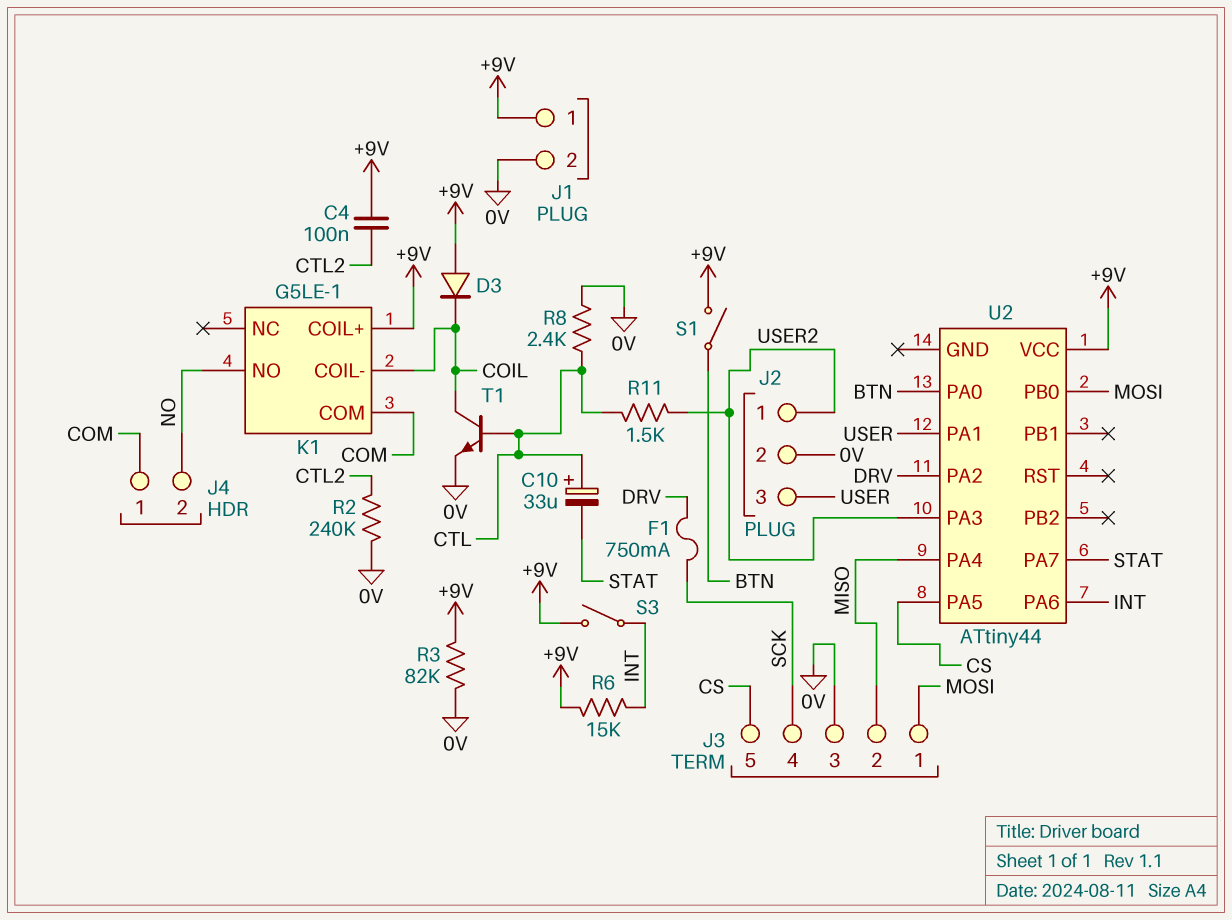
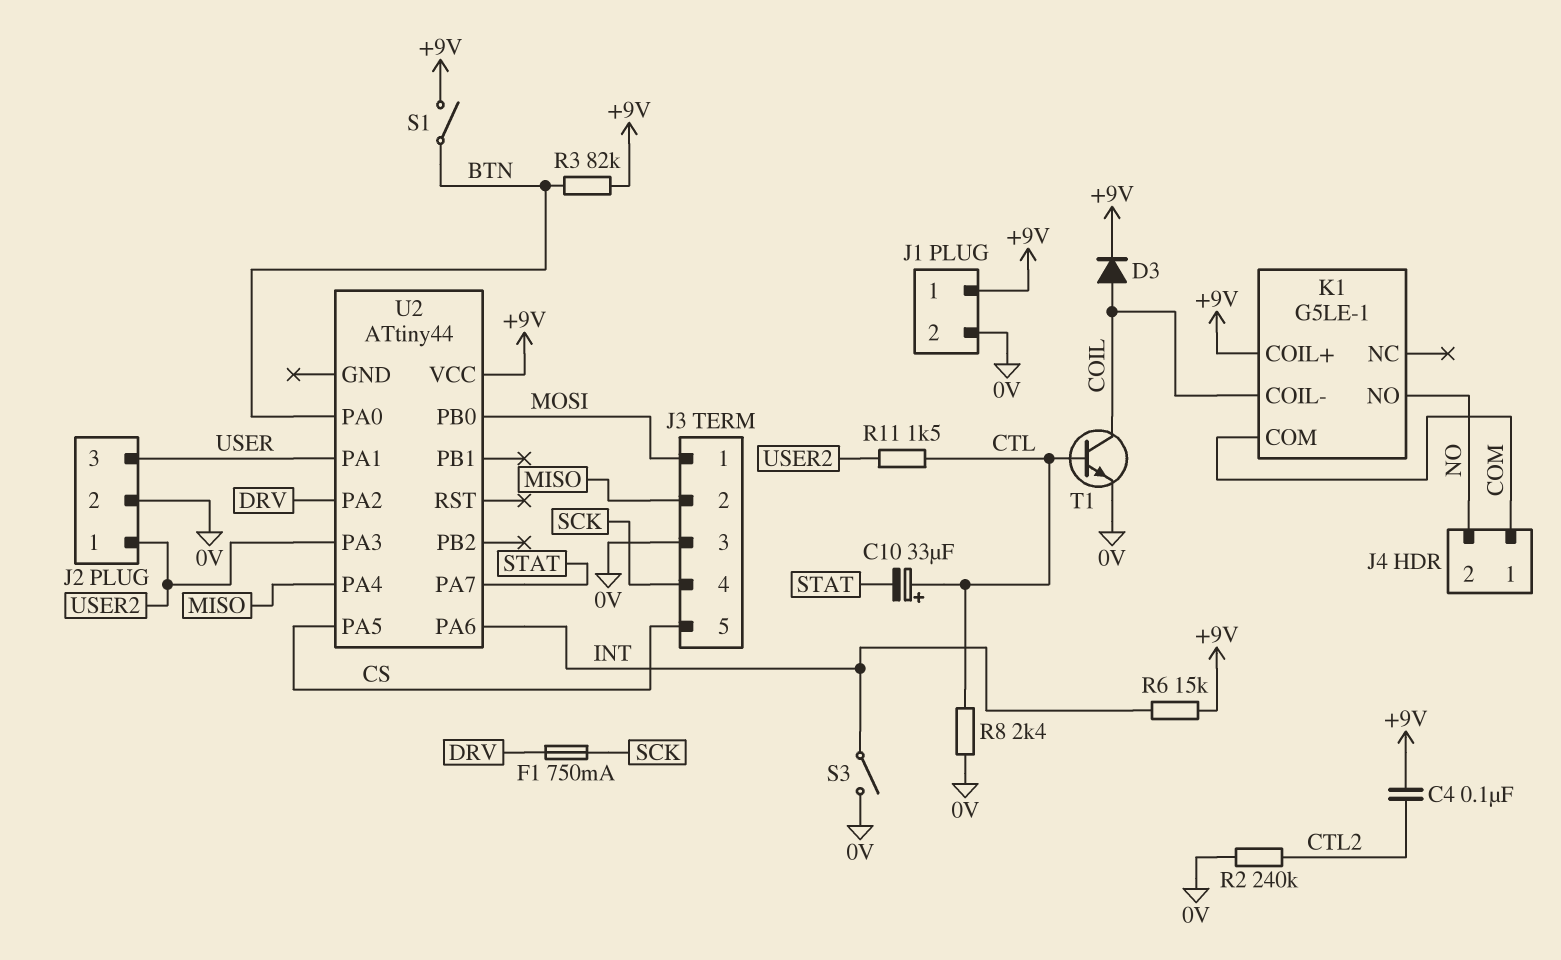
D3: diode (A +9V, K COIL) -> diode (A COIL, K +9V)
R3: 82k (+9V, 0V) -> 82k (+9V, BTN)
S3: switch (+9V, INT) -> switch (0V, INT)

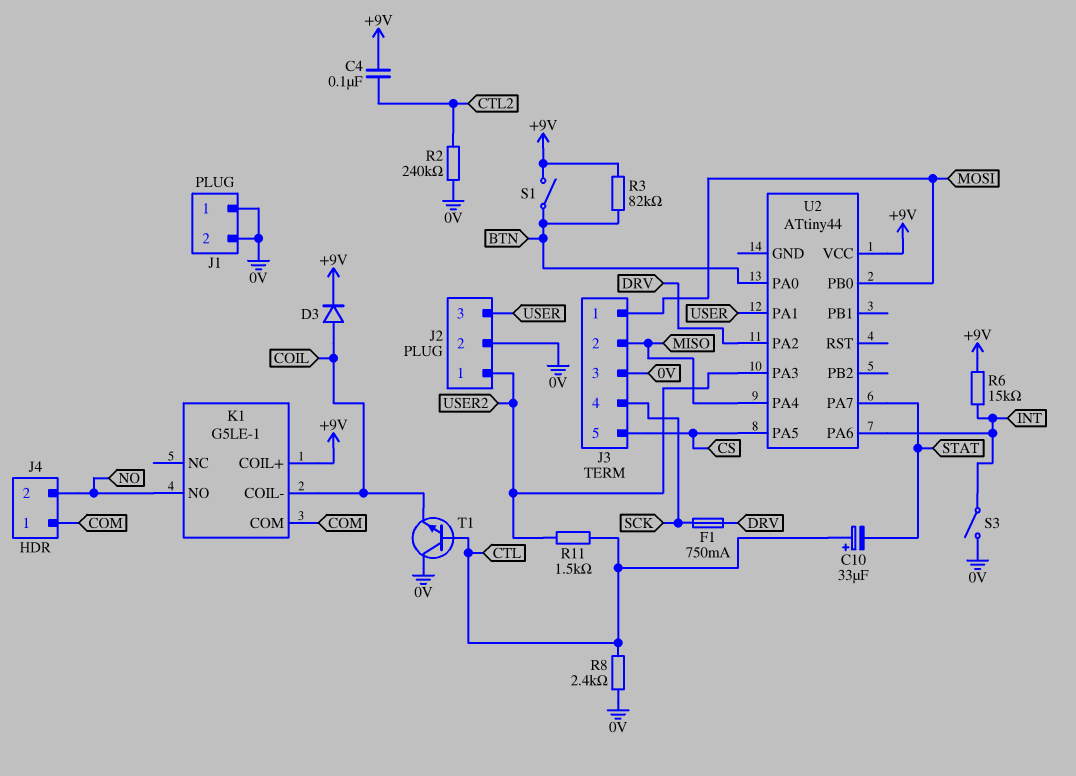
J1 pin 1: +9V -> 0V
T1: NPN (B CTL, C COIL, E 0V) -> NPN (B CTL, C 0V, E COIL)

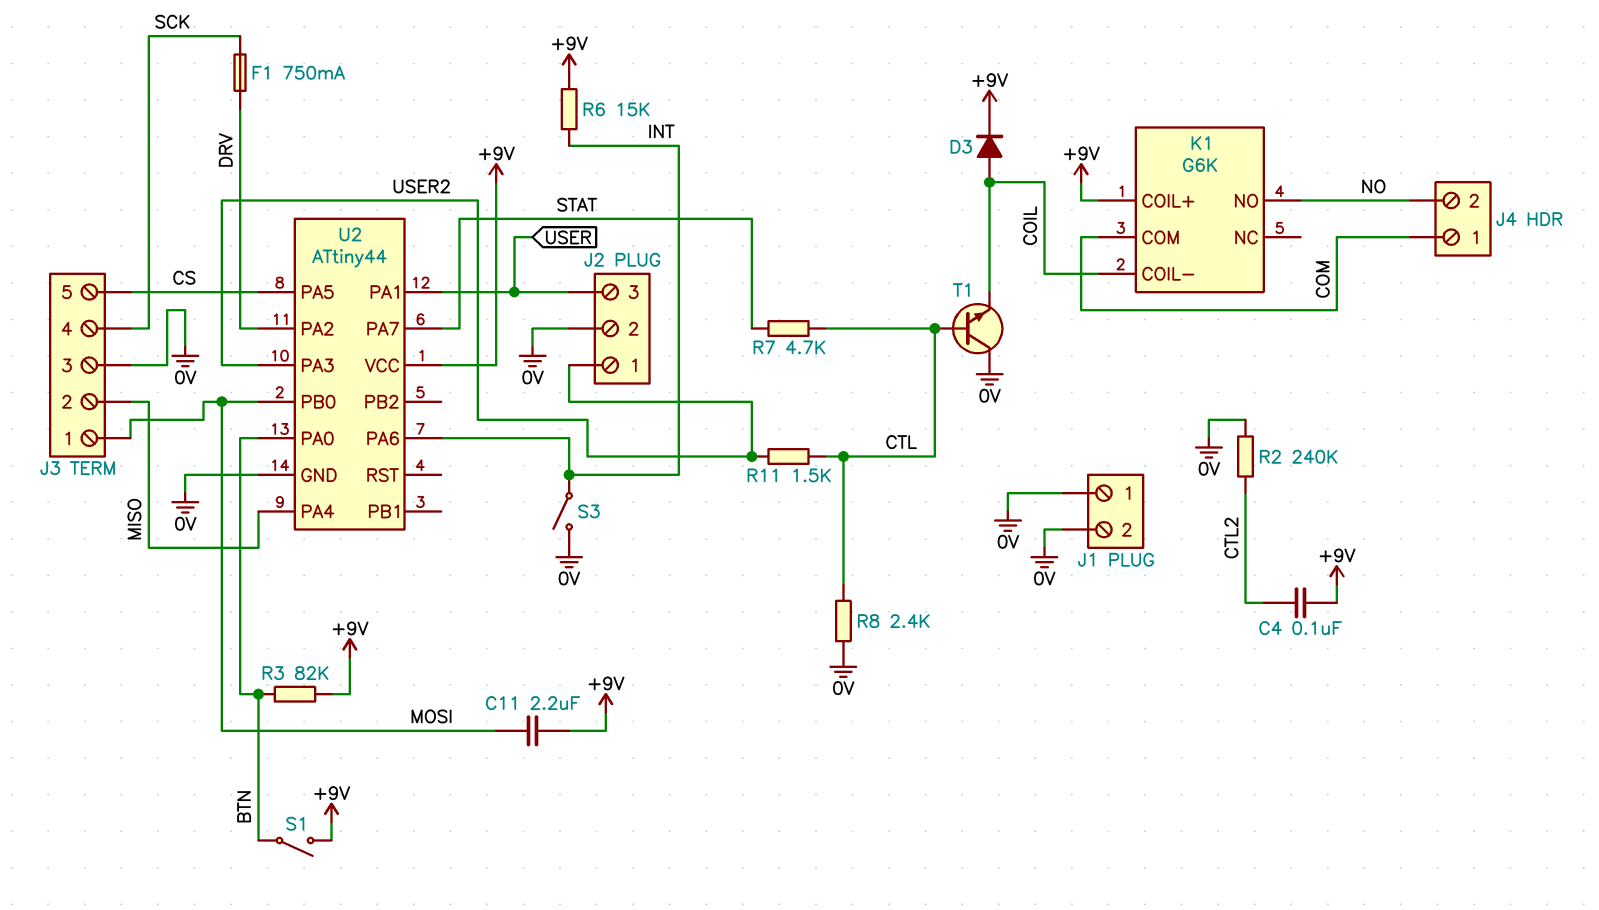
C10: 33uF (plus CTL, minus STAT) -> none
C11: none -> 2.2uF (+9V, MOSI)
K1: G5LE-1 -> G6K
R7: none -> 4.7k (CTL, STAT)
U2 pin GND: none -> 0V

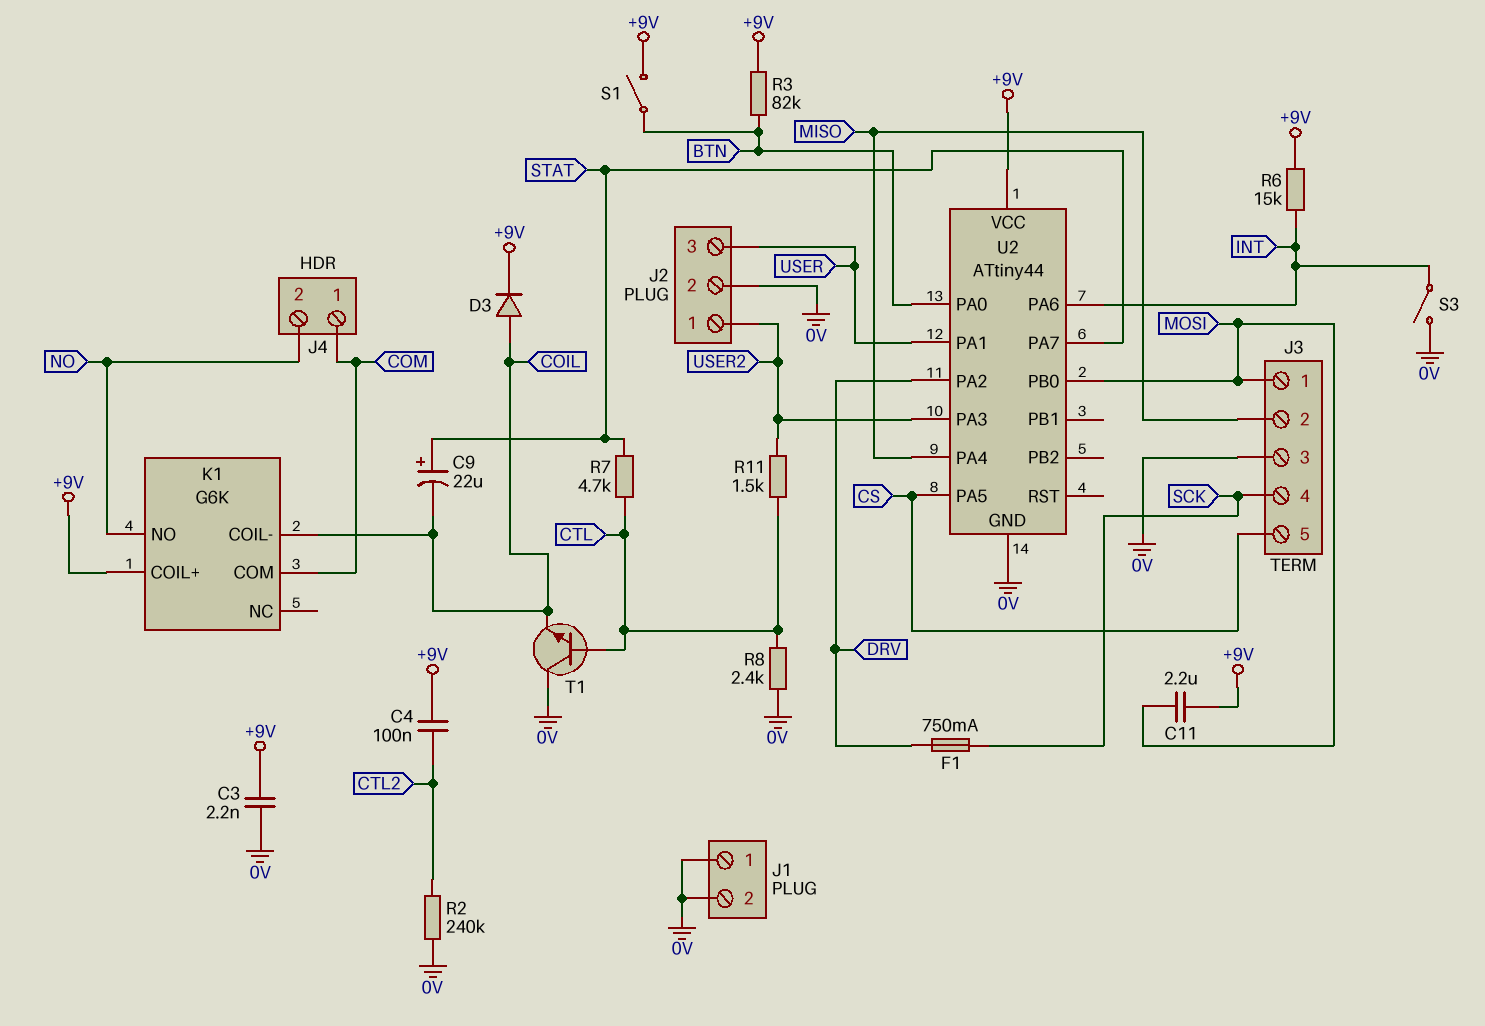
C3: none -> 2.2nF (+9V, 0V)
C9: none -> 22uF (plus STAT, minus COIL)

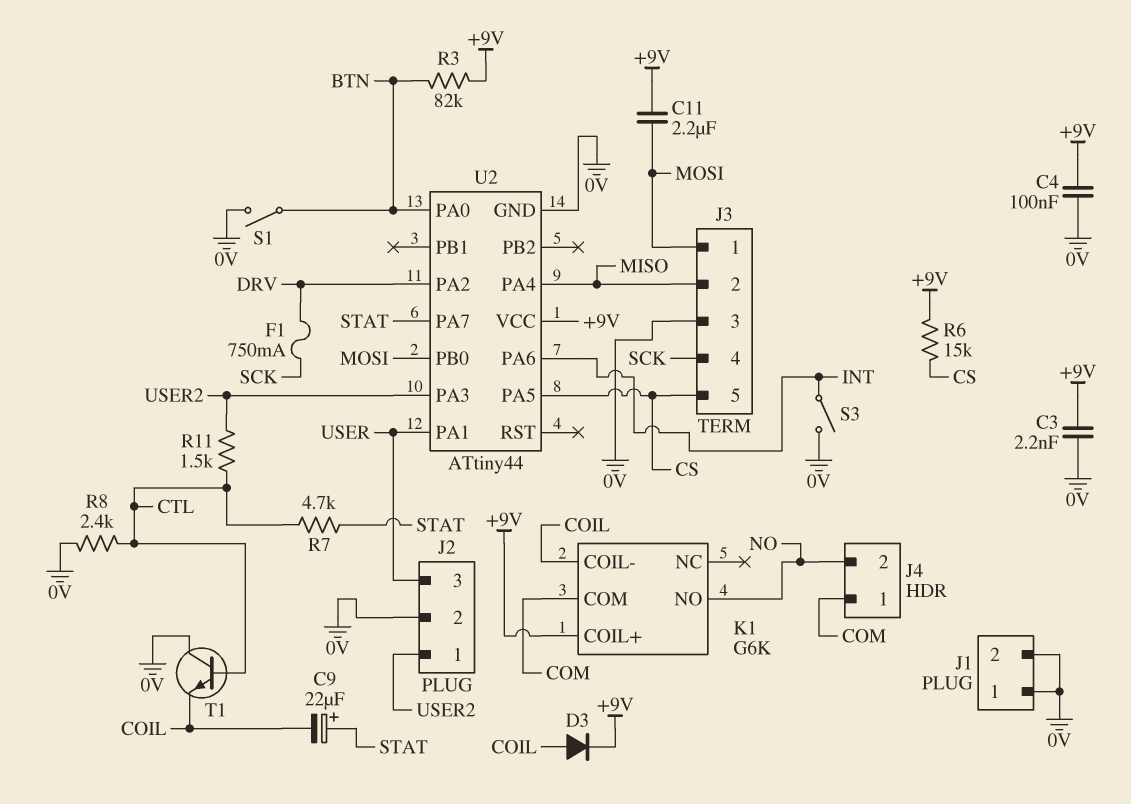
C4: 100nF (+9V, CTL2) -> 100nF (+9V, 0V)
R2: 240k (0V, CTL2) -> none
R6: 15k (+9V, INT) -> 15k (+9V, CS)
S1: switch (+9V, BTN) -> switch (0V, BTN)

